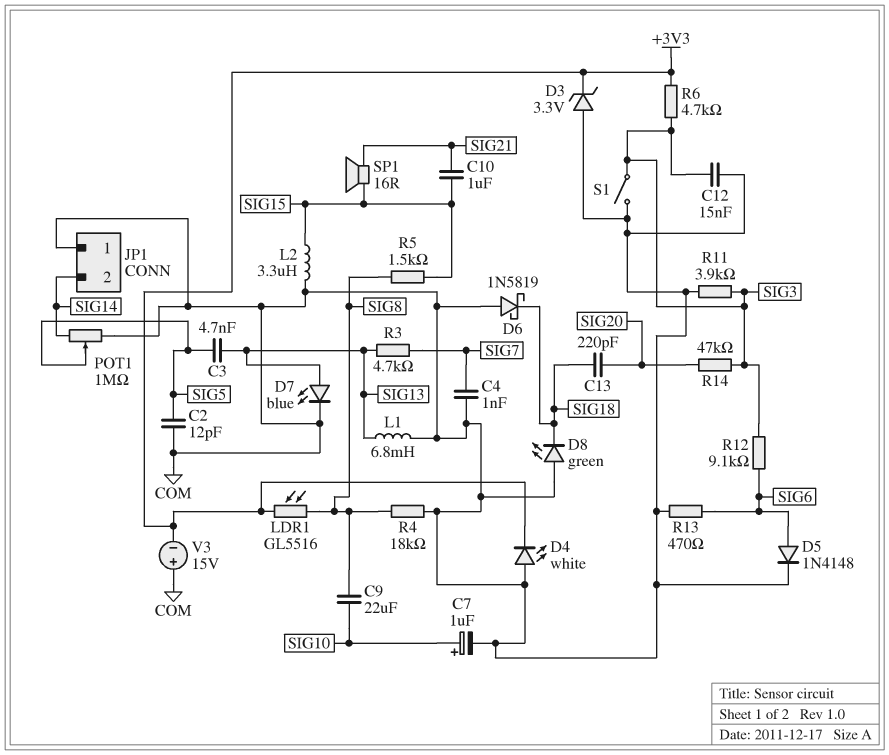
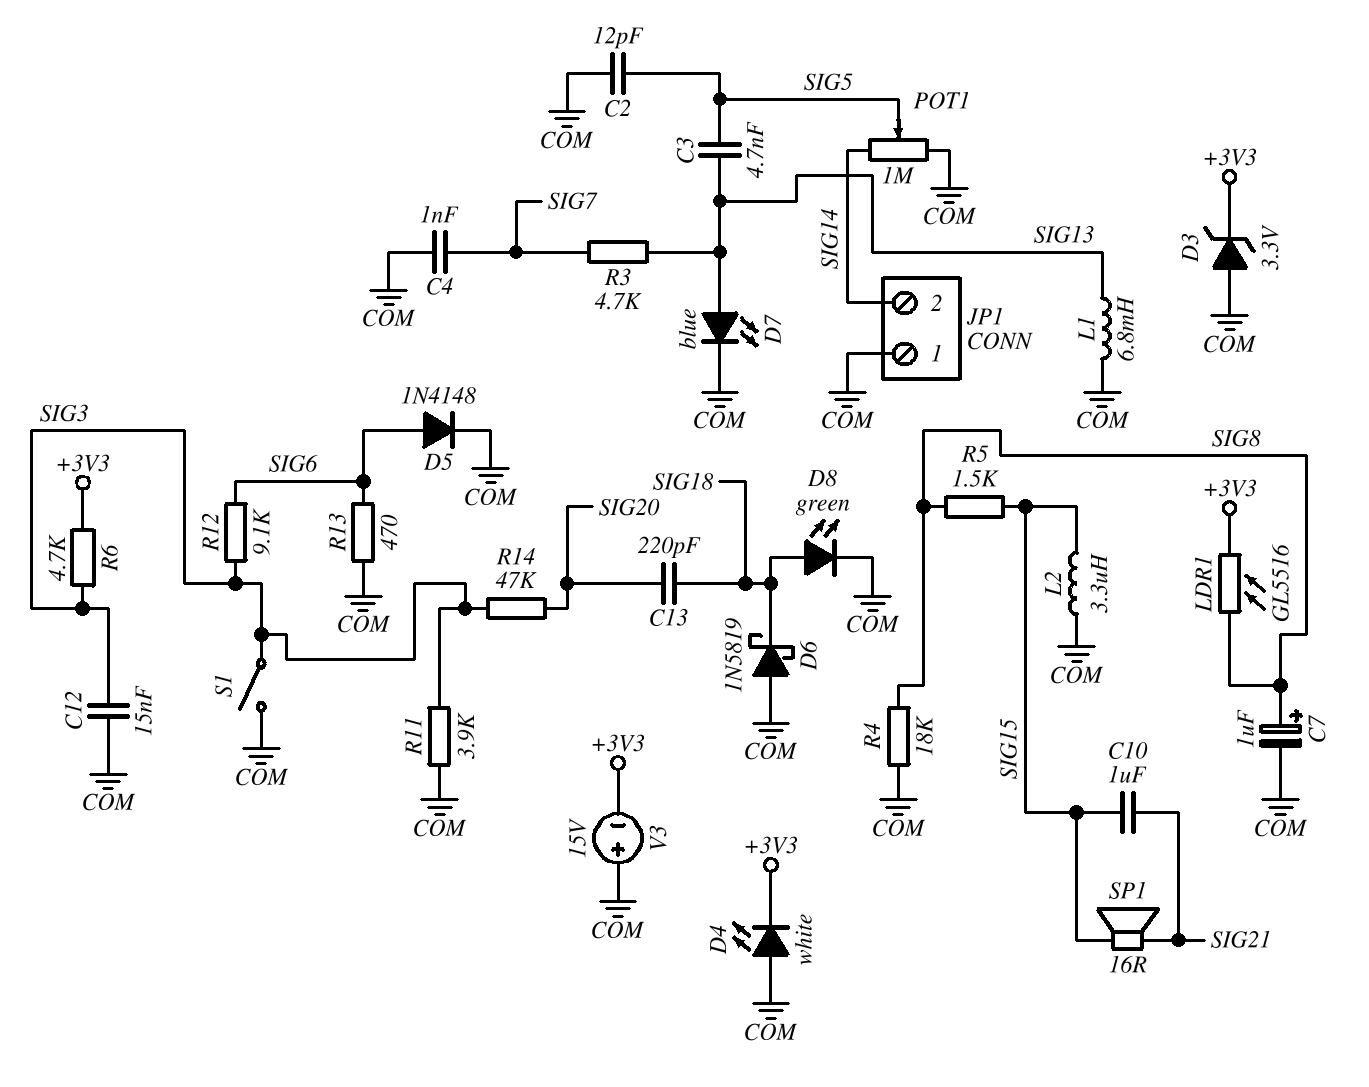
C7: 1uF (plus SIG10, minus COM) -> 1uF (plus SIG8, minus COM)
C9: 22uF (SIG8, SIG10) -> none
D8: LED green (A COM, K SIG18) -> LED green (A SIG18, K COM)

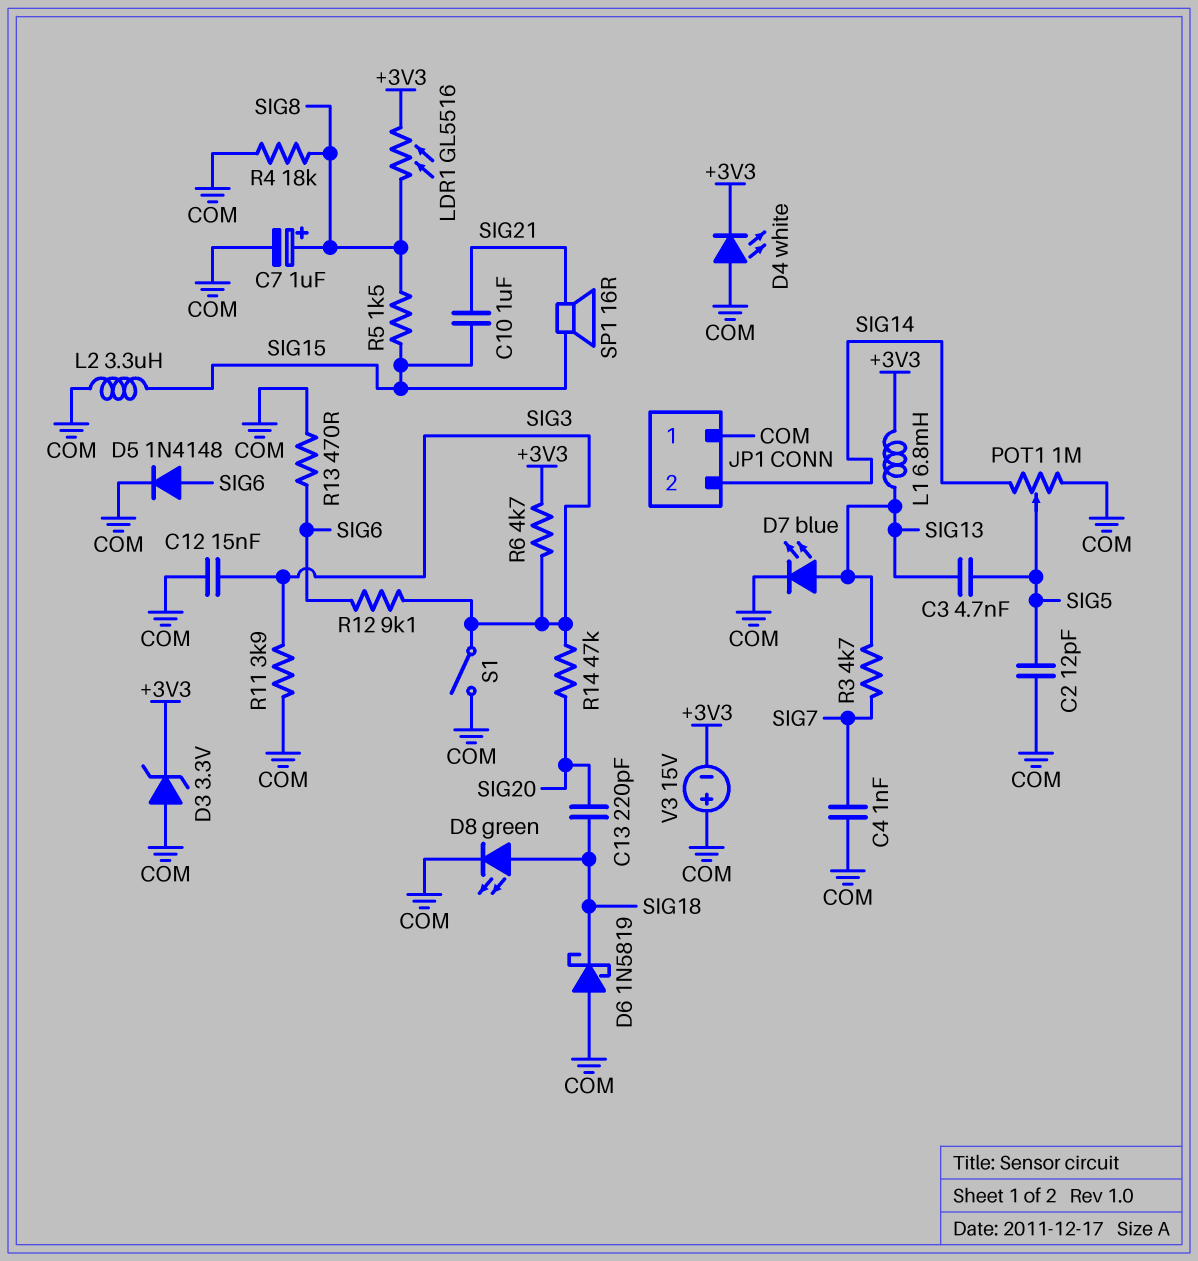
L1: 6.8mH (COM, SIG13) -> 6.8mH (+3V3, SIG13)

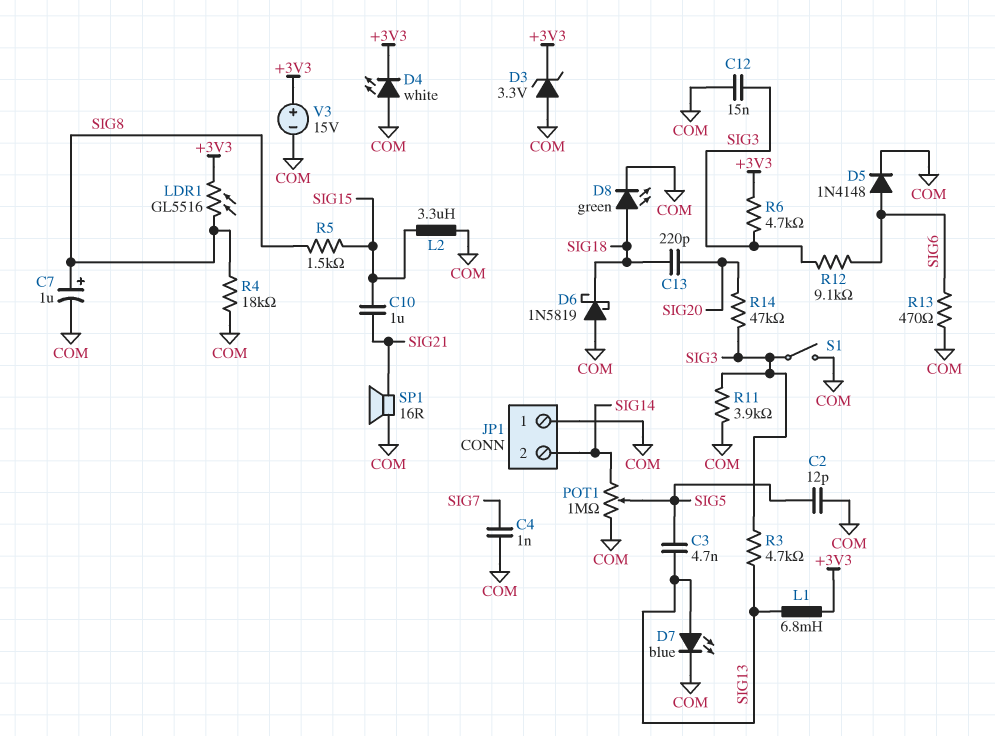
R3: 4.7k (SIG7, SIG13) -> 4.7k (SIG3, SIG13)
SP1: speaker 16R (SIG15, SIG21) -> speaker 16R (COM, SIG21)
V3: 15V (plus COM, minus +3V3) -> 15V (plus +3V3, minus COM)

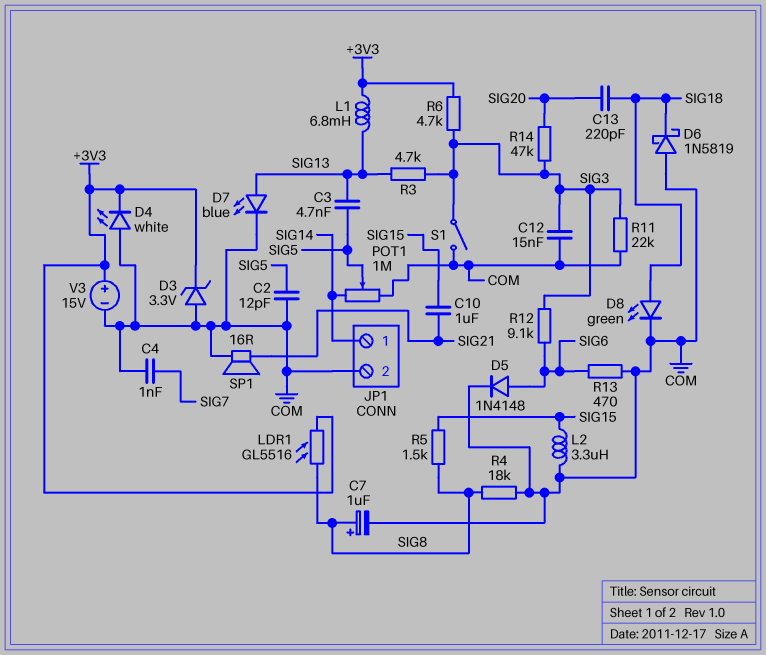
JP1 pin 1: COM -> SIG14
JP1 pin 2: SIG14 -> COM
R11: 3.9k (COM, SIG3) -> 22k (COM, SIG3)

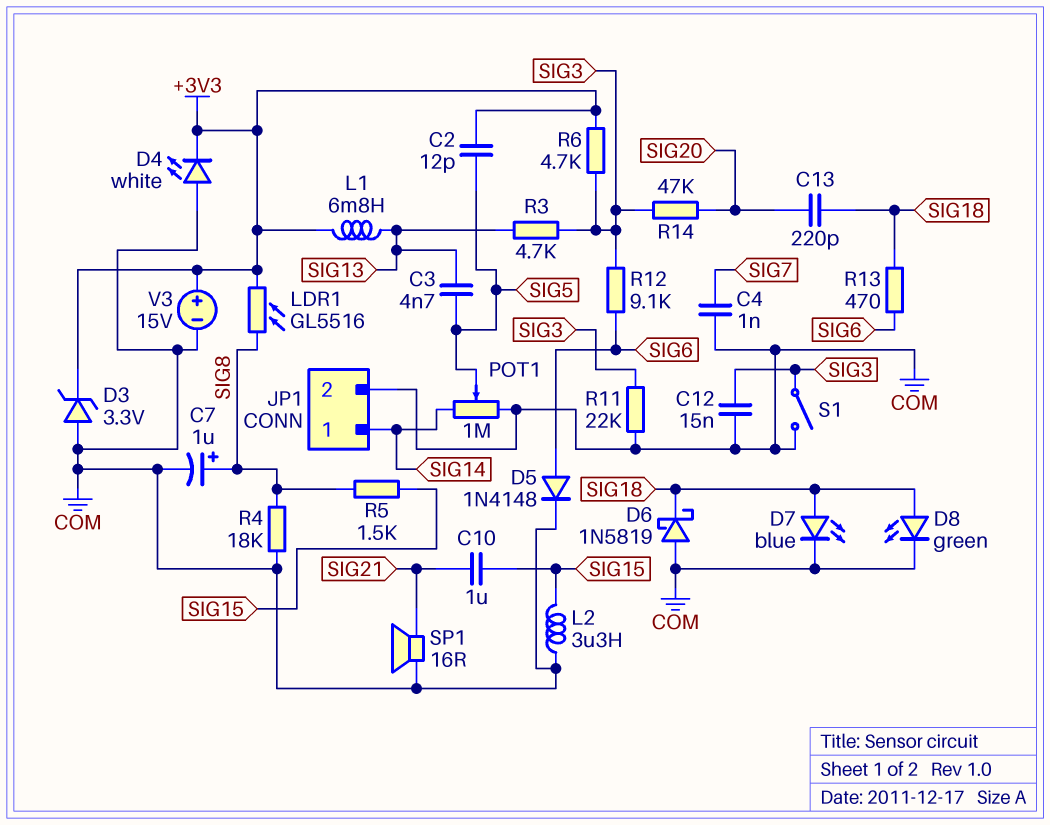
C2: 12pF (COM, SIG5) -> 12pF (+3V3, SIG5)
D7: LED blue (A SIG13, K COM) -> LED blue (A SIG18, K COM)
R13: 470 (COM, SIG6) -> 470 (SIG6, SIG18)

